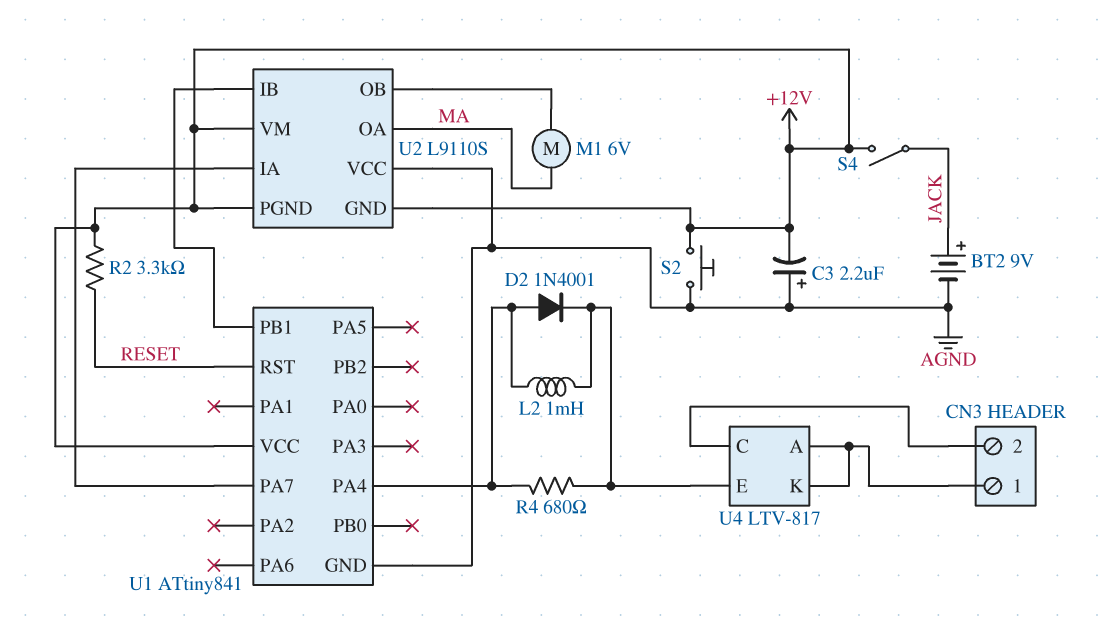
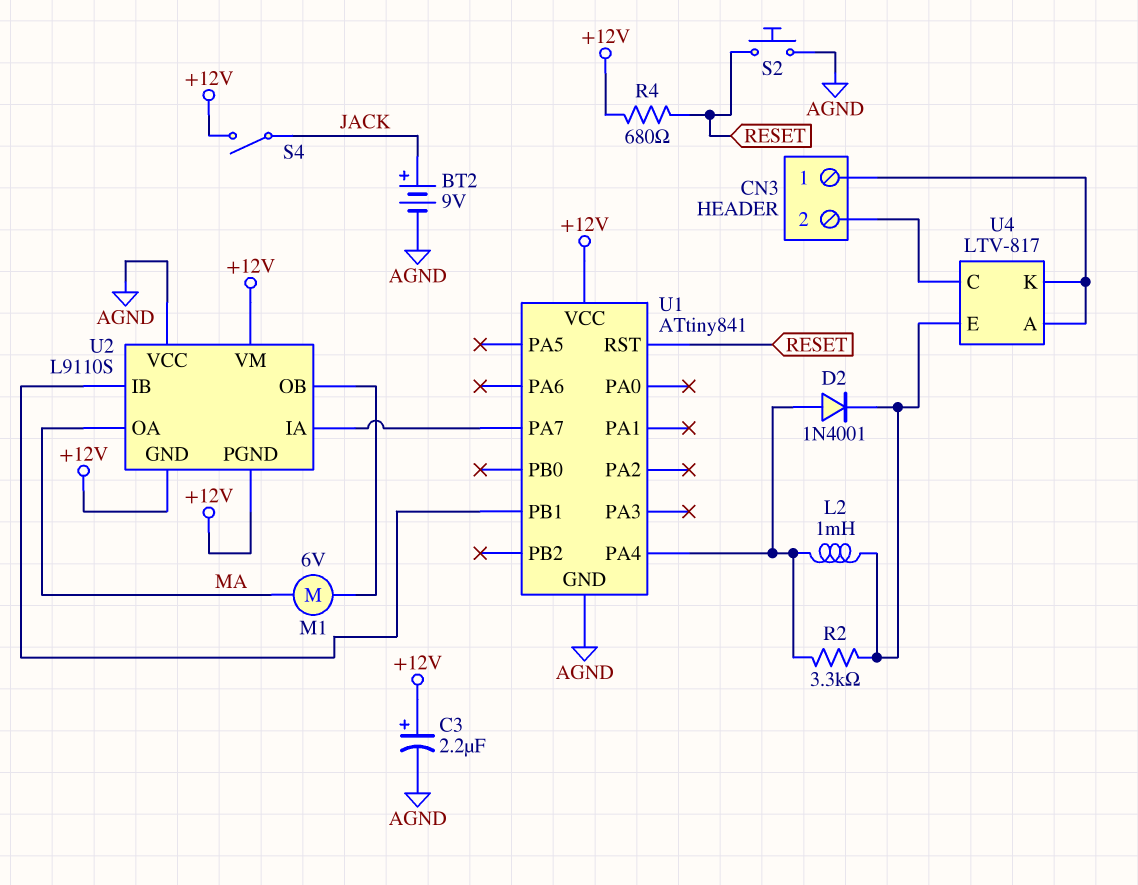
C3: 2.2uF (plus AGND, minus +12V) -> 2.2uF (plus +12V, minus AGND)
R2: 3.3k (+12V, RESET) -> 3.3k (U1/PA4, U4/E)
R4: 680 (U1/PA4, U4/E) -> 680 (+12V, RESET)
S2: button (+12V, AGND) -> button (AGND, RESET)

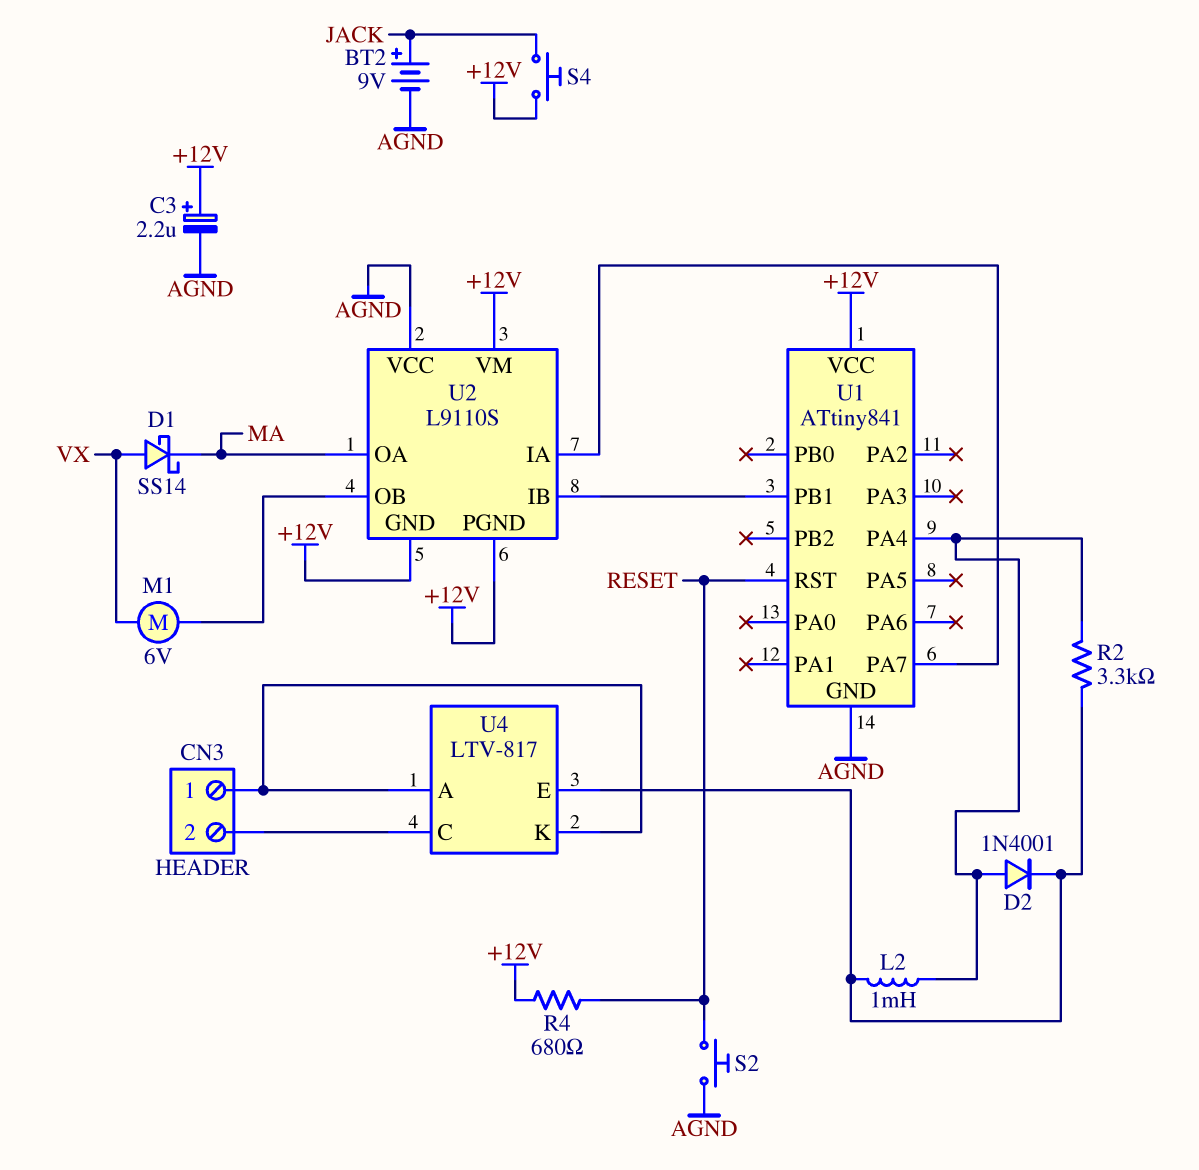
D1: none -> schottky SS14 (A VX, K MA)
M1: motor 6V (MA, U2/OB) -> motor 6V (U2/OB, VX)
S4: switch (+12V, JACK) -> button (+12V, JACK)

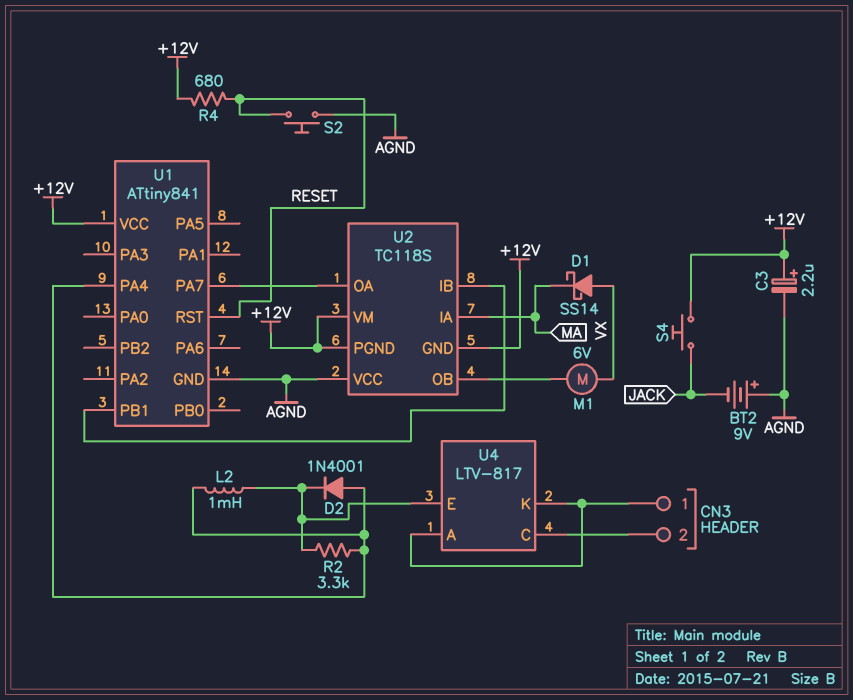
BT2: 9V (plus JACK, minus AGND) -> 9V (plus AGND, minus JACK)
U2: L9110S -> TC118S
U2 pin IA: U1/PA7 -> MA
U2 pin OA: MA -> U1/PA7

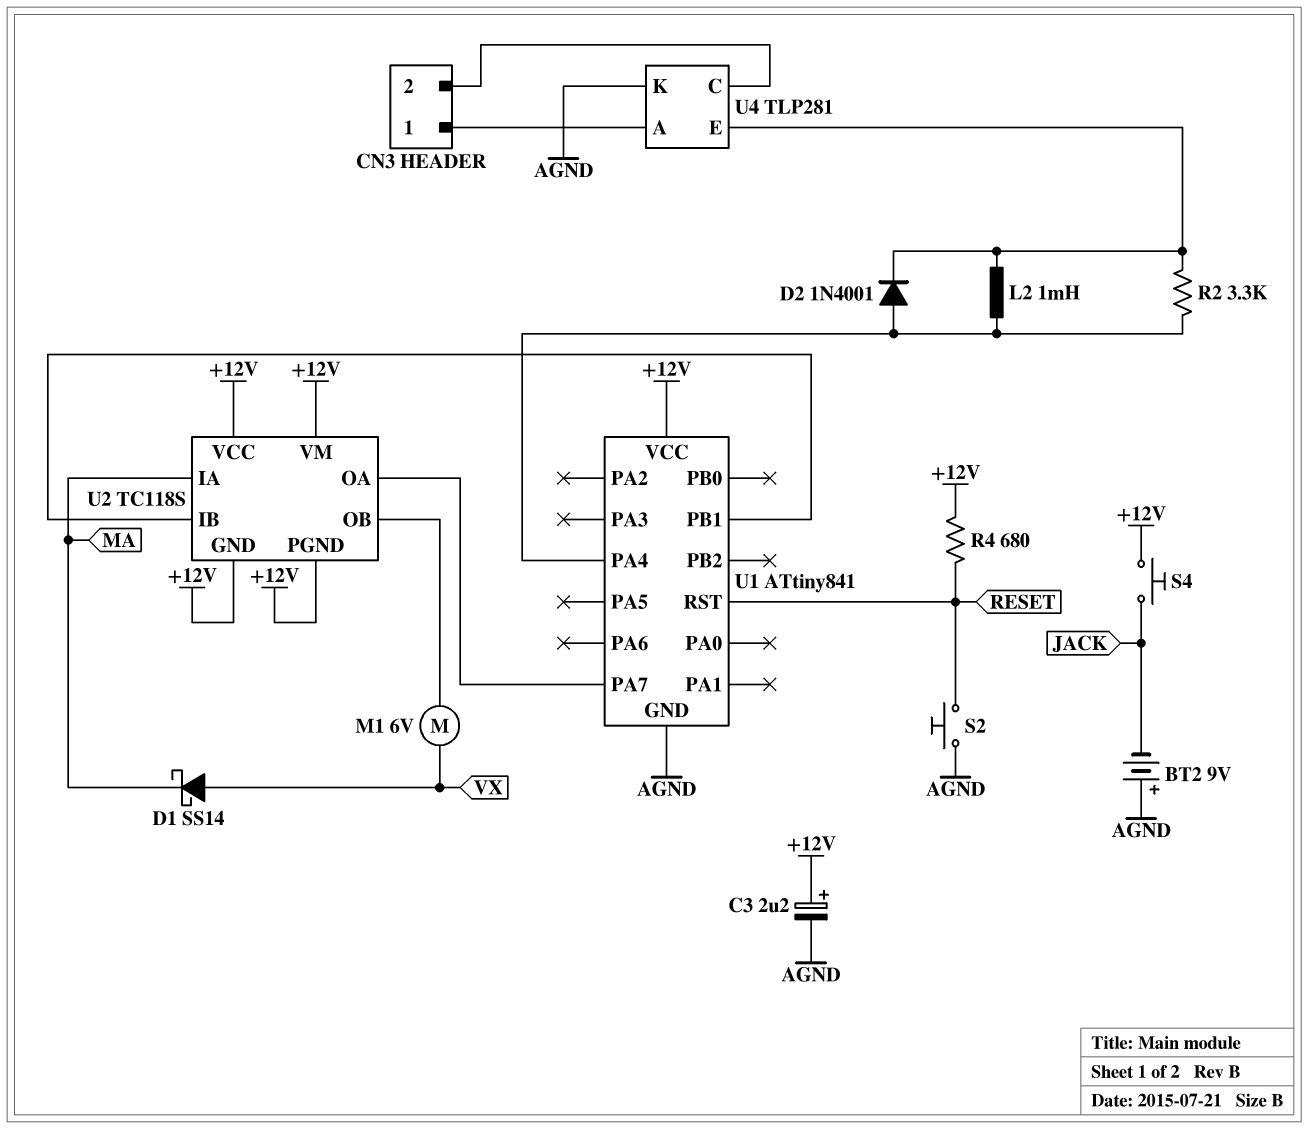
U2 pin VCC: AGND -> +12V
U4: LTV-817 -> TLP281
U4 pin K: CN3/1 -> AGND

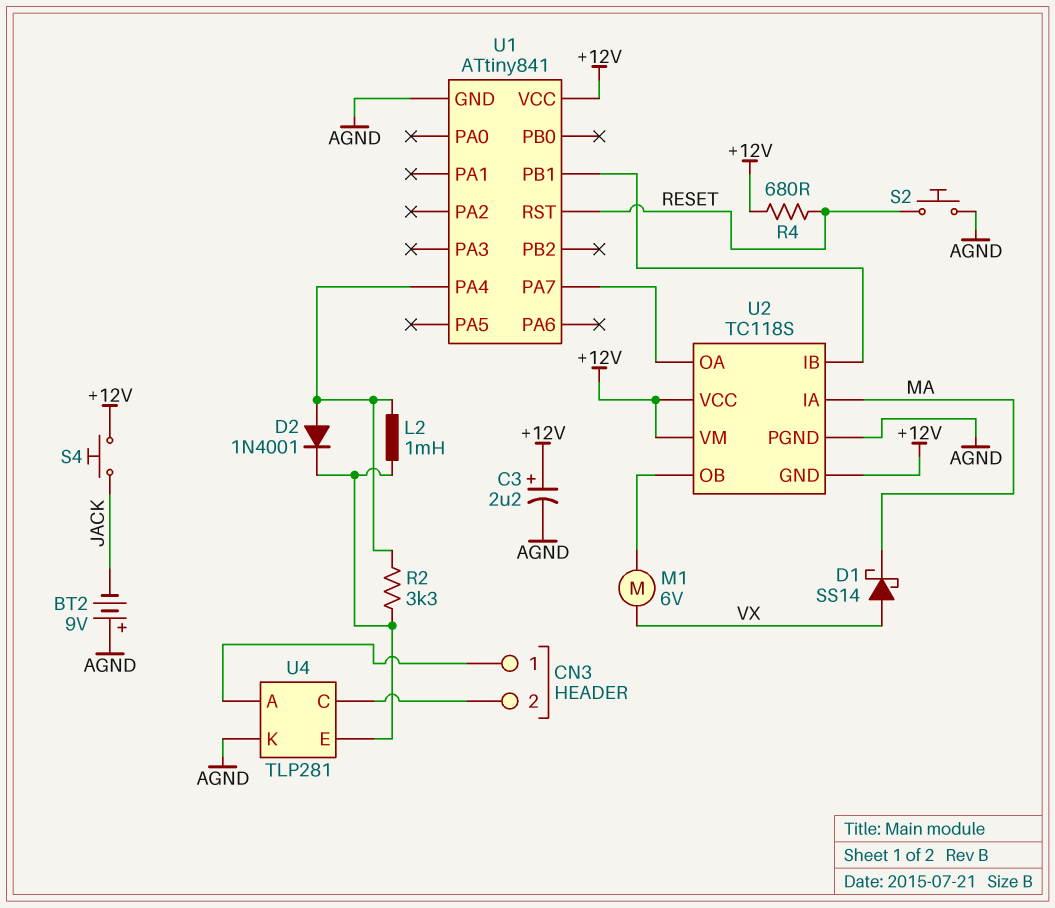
U2 pin PGND: +12V -> AGND

